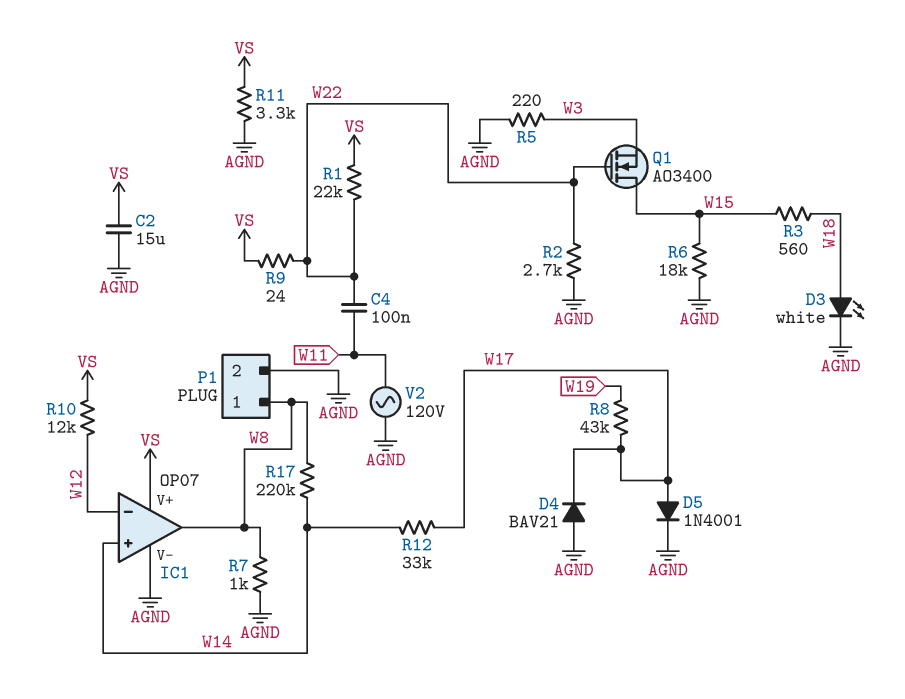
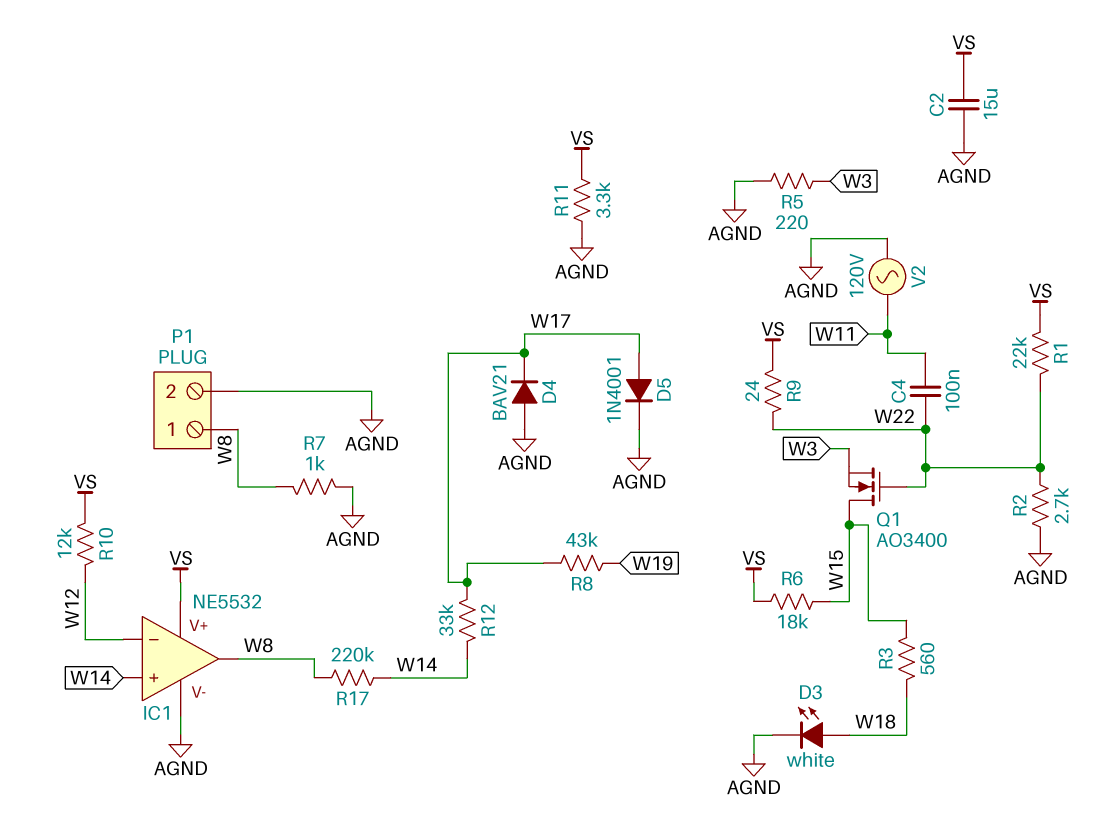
IC1: OP07 -> NE5532
R6: 18k (AGND, W15) -> 18k (VS, W15)

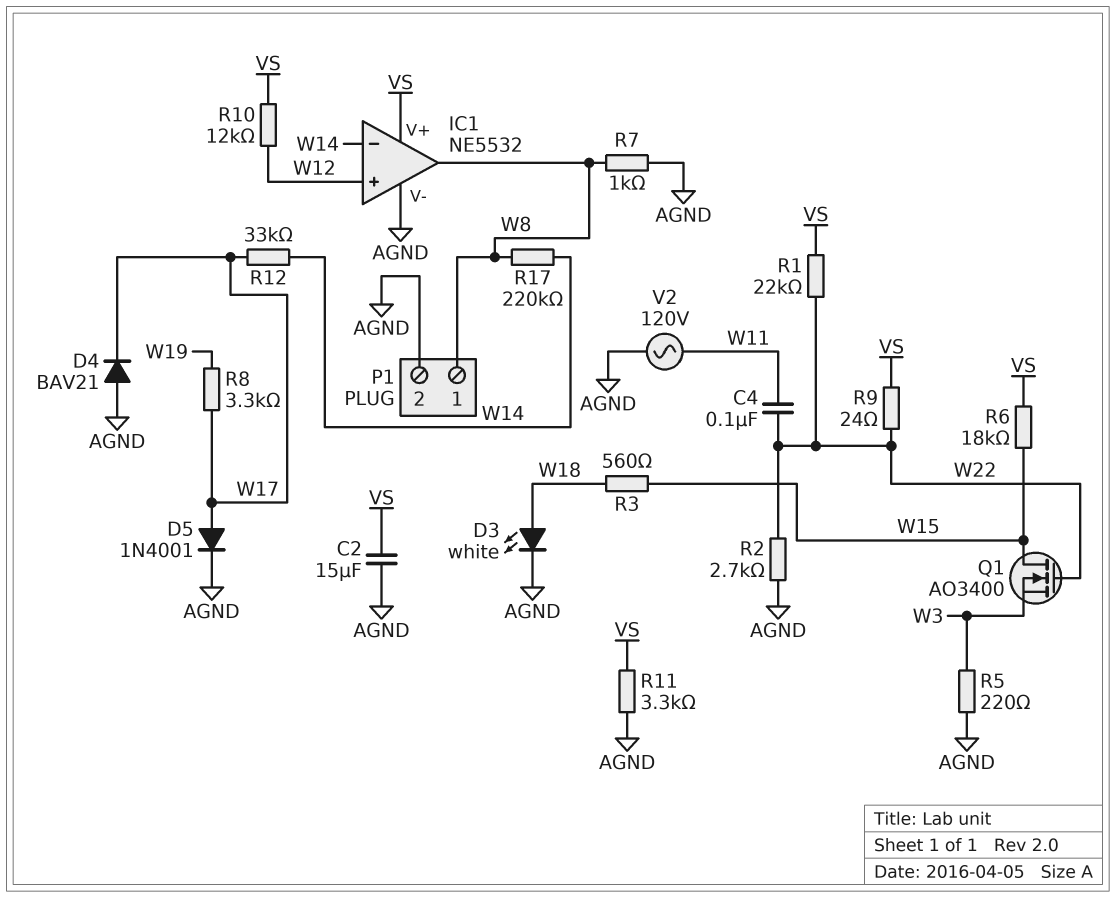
IC1 pin in+: W14 -> W12
IC1 pin in-: W12 -> W14
R8: 43k (W17, W19) -> 3.3k (W17, W19)

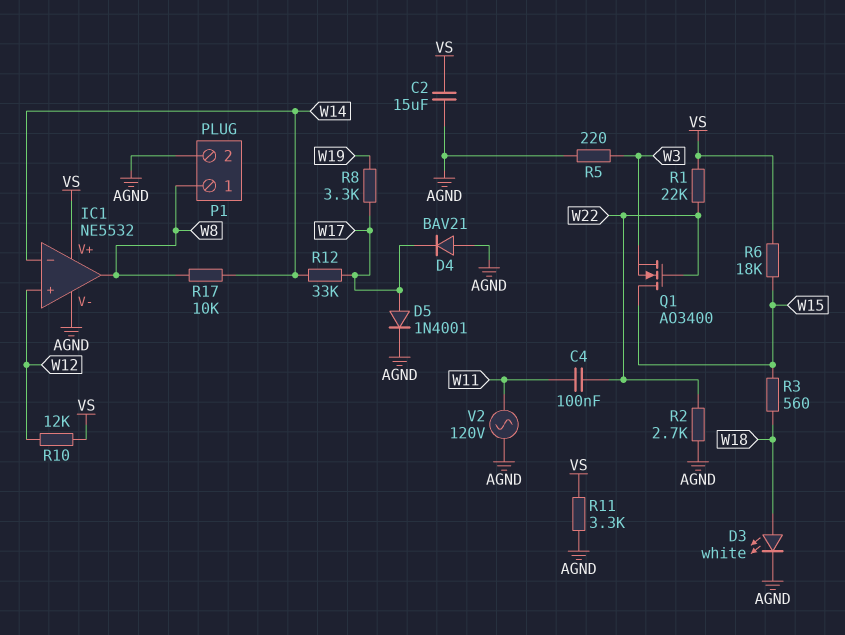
R7: 1k (AGND, W8) -> none
R9: 24 (VS, W22) -> none
R17: 220k (W8, W14) -> 10k (W8, W14)

